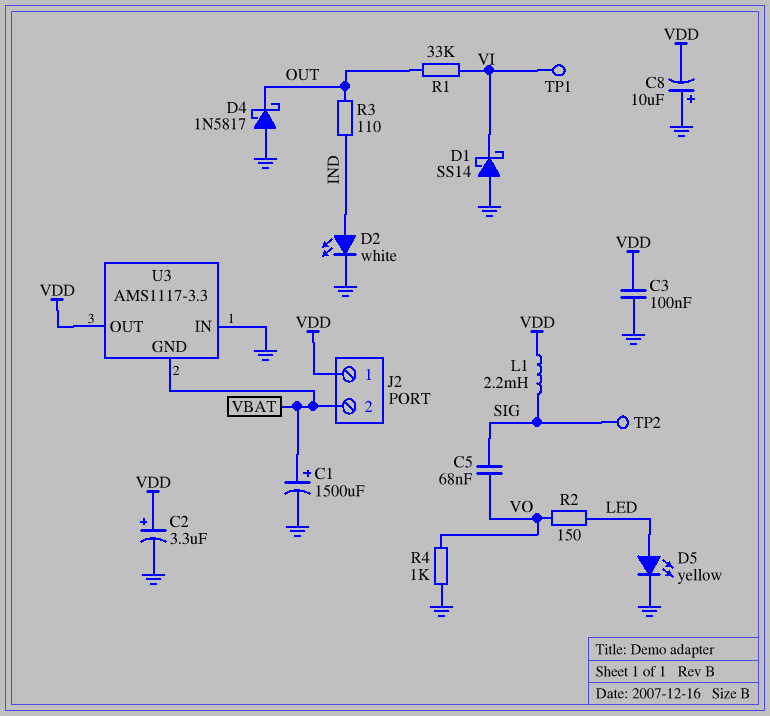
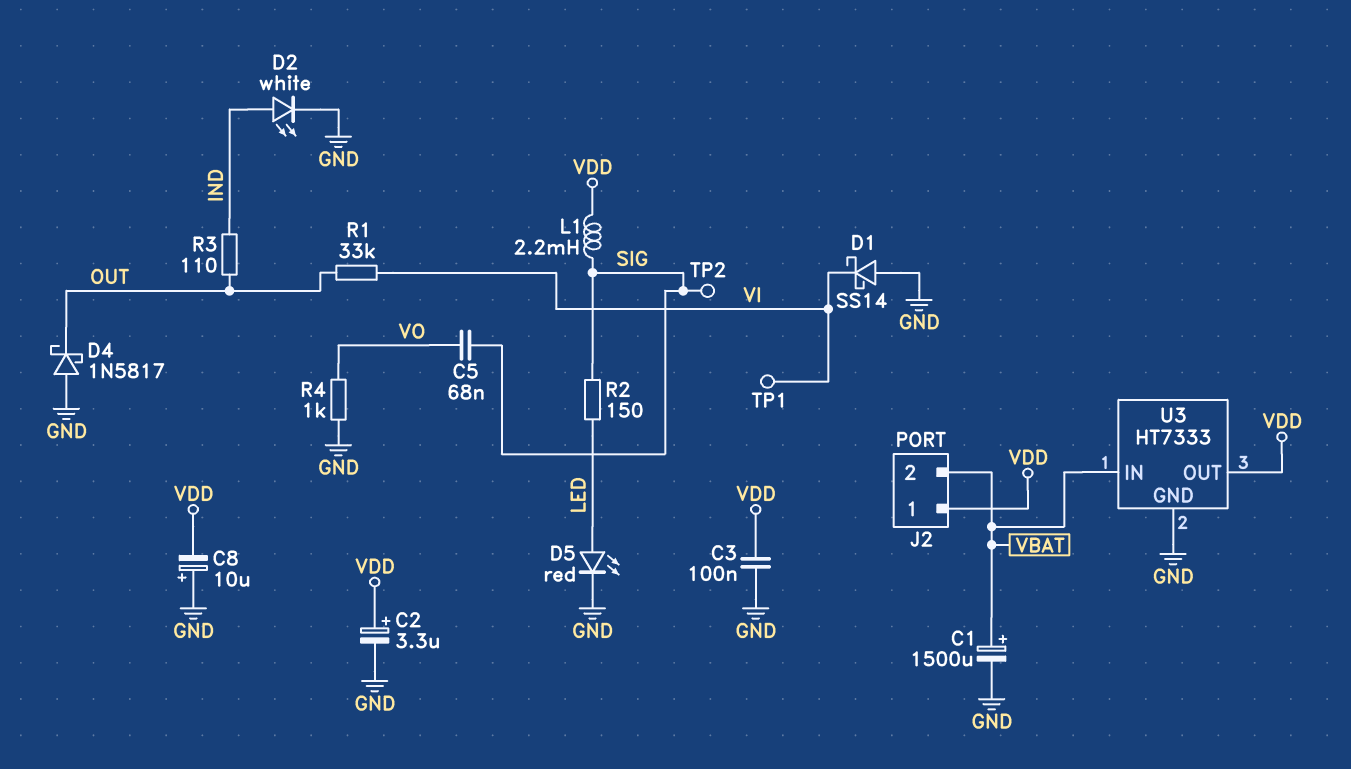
D5: LED yellow (A LED, K GND) -> LED red (A LED, K GND)
R2: 150 (LED, VO) -> 150 (LED, SIG)
U3: AMS1117-3.3 -> HT7333
U3 pin GND: VBAT -> GND
U3 pin IN: GND -> VBAT

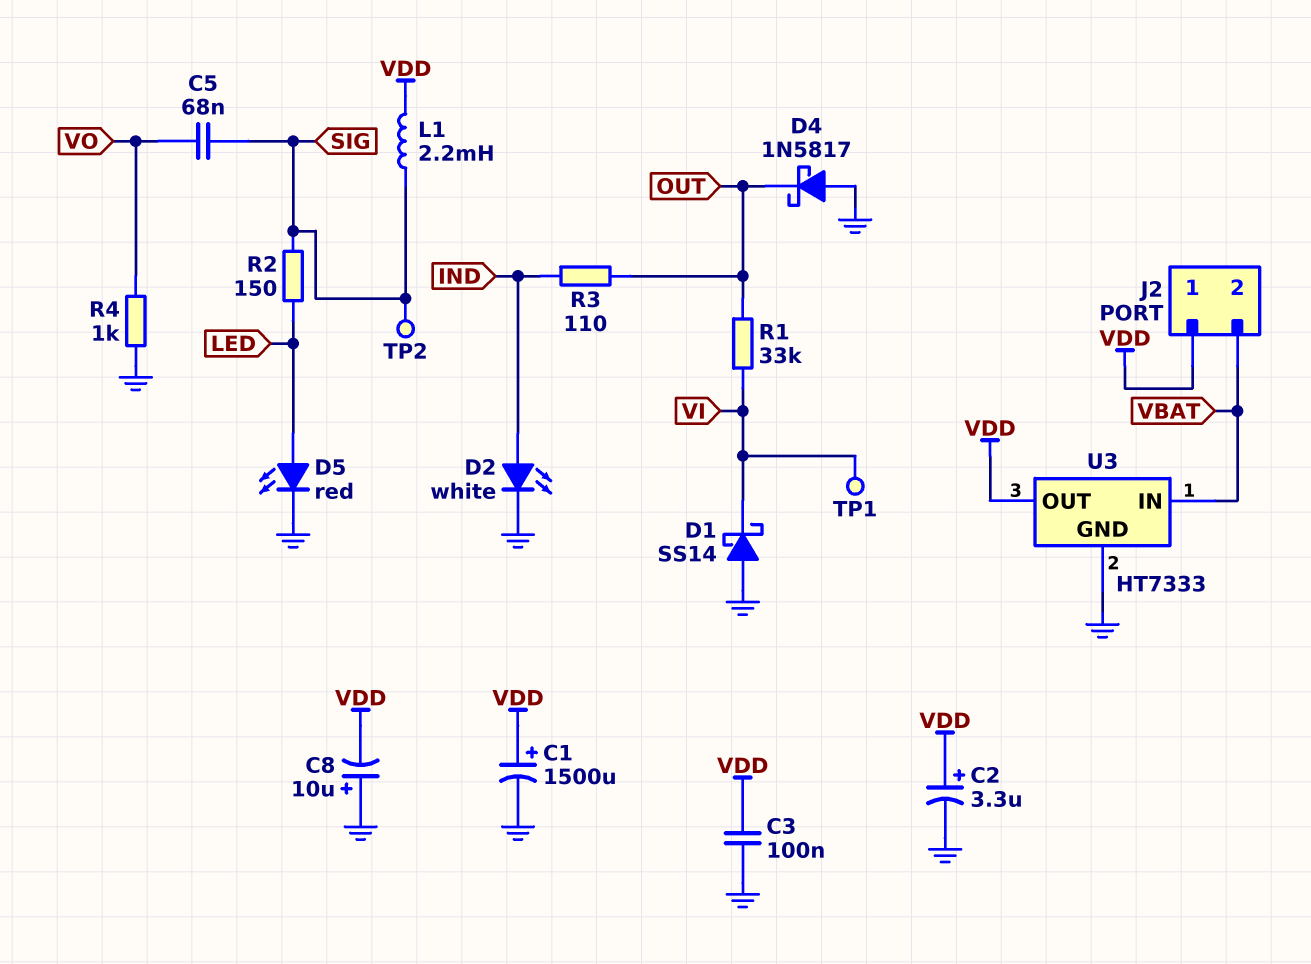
C1: 1500uF (plus VBAT, minus GND) -> 1500uF (plus VDD, minus GND)

